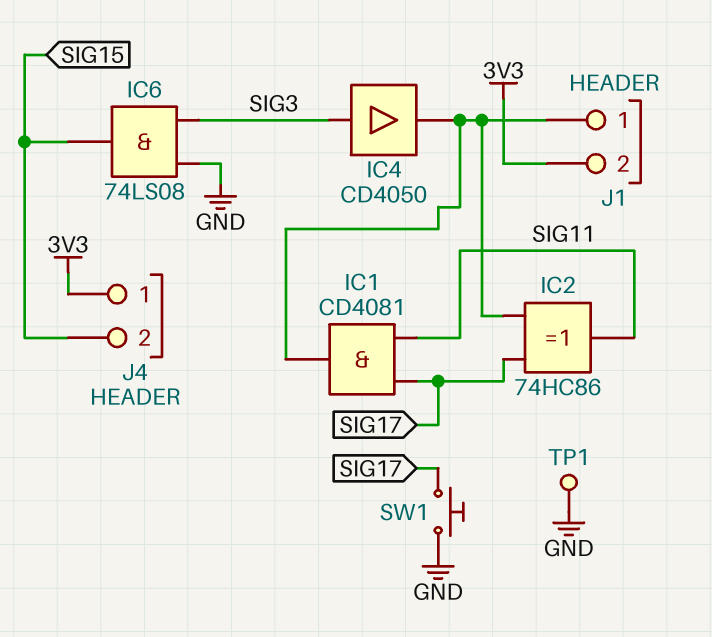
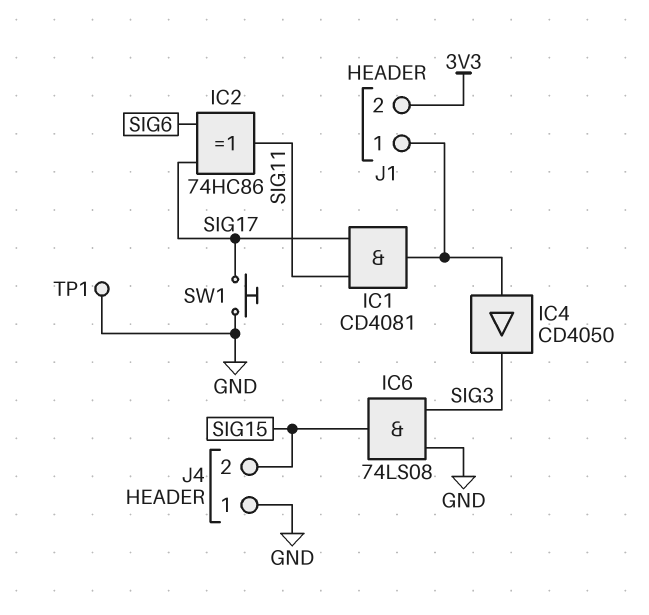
IC2: XOR 74HC86 (in J1/1, in SIG17, out SIG11) -> XOR 74HC86 (in SIG6, in SIG17, out SIG11)
IC4: buffer CD4050 (in SIG3, out J1/1) -> buffer CD4050 (in J1/1, out SIG3)
J4 pin 1: 3V3 -> GND

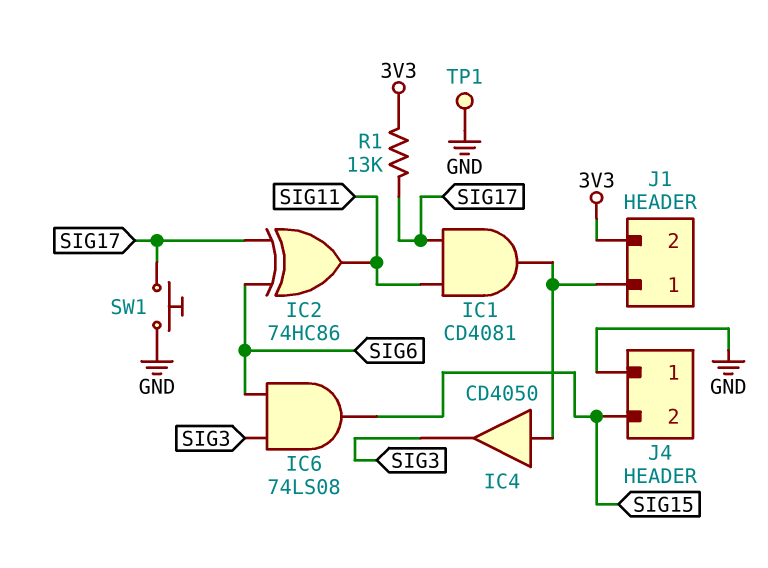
IC6: AND 74LS08 (in GND, in SIG3, out SIG15) -> AND 74LS08 (in SIG3, in SIG6, out SIG15)
R1: none -> 13k (3V3, SIG17)

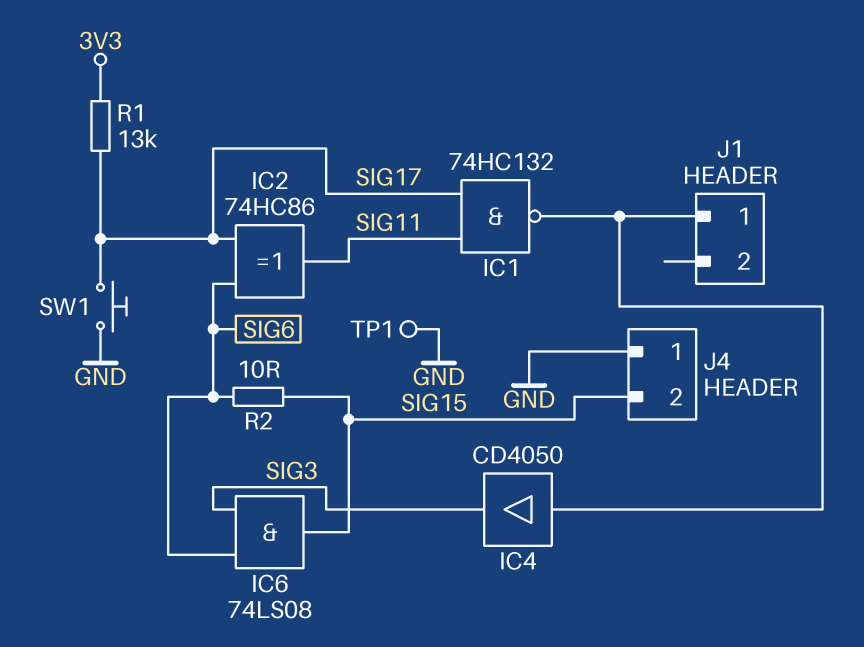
IC1: AND CD4081 (in SIG11, in SIG17, out J1/1) -> NAND 74HC132 (in SIG11, in SIG17, out J1/1)
J1 pin 2: 3V3 -> none
R2: none -> 10 (SIG6, SIG15)

